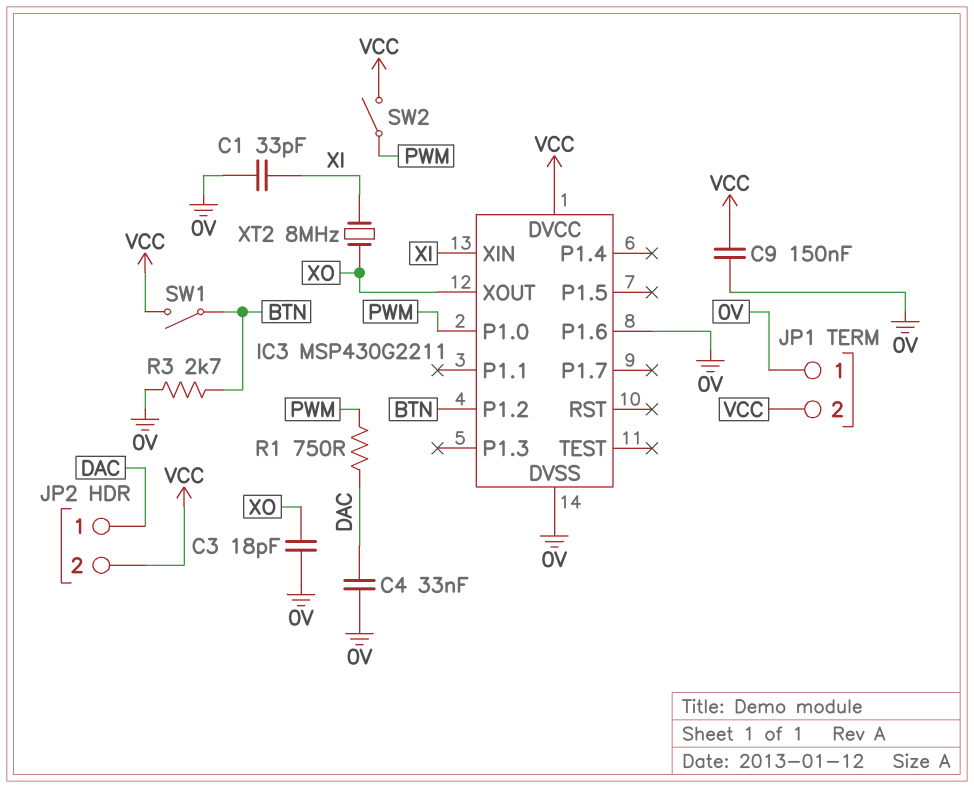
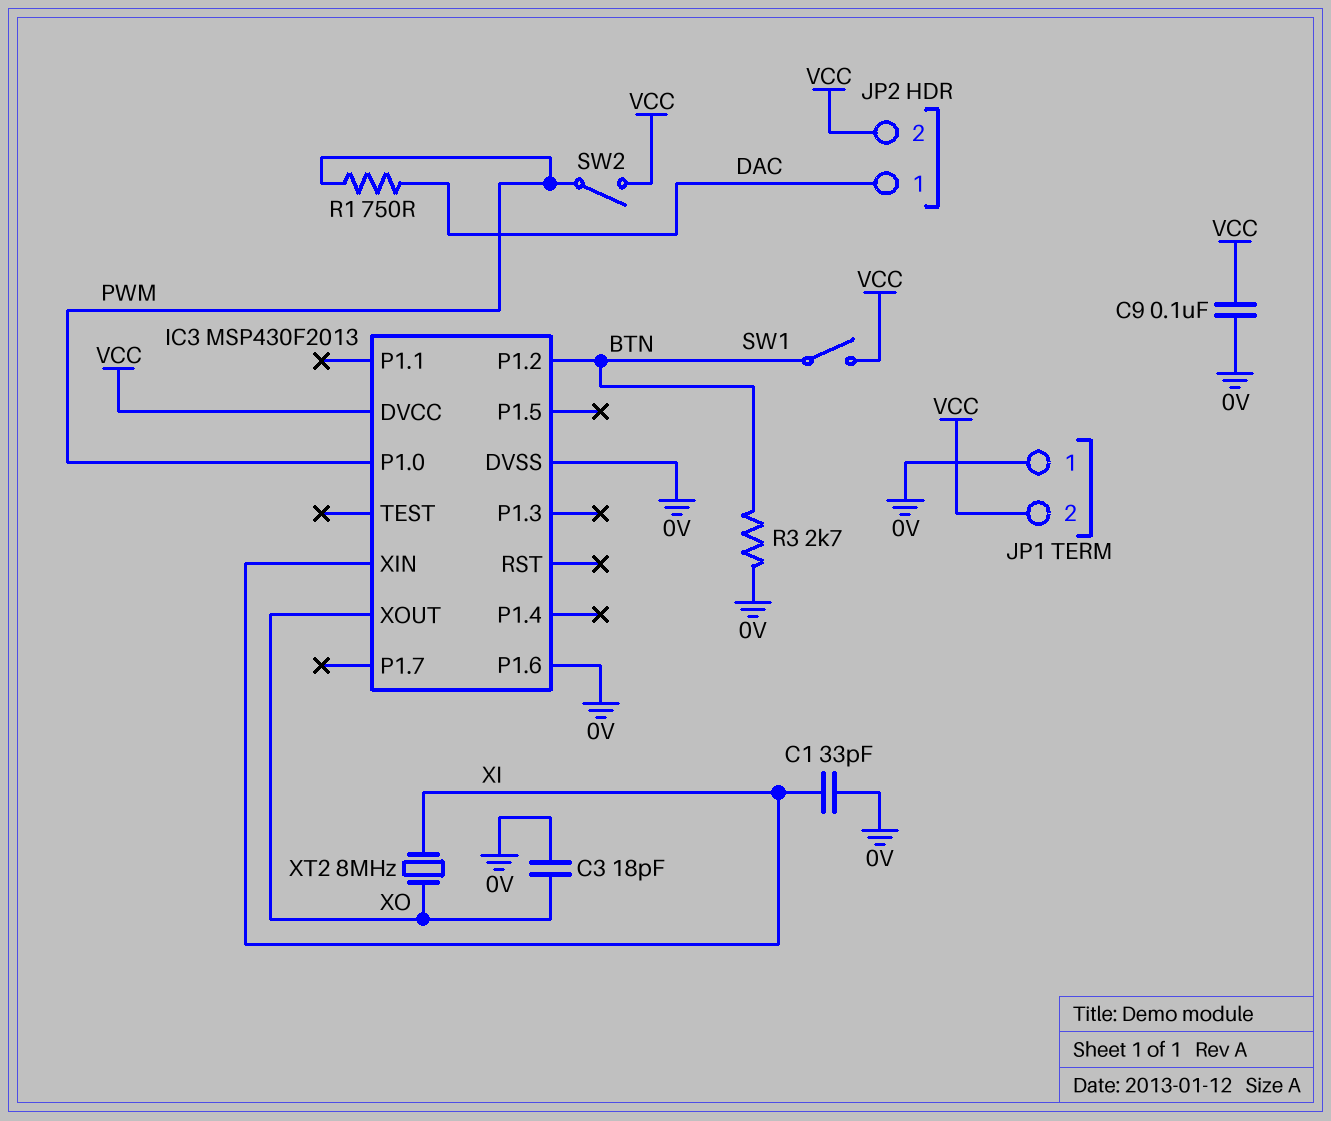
C4: 33nF (0V, DAC) -> none
C9: 150nF (0V, VCC) -> 100nF (0V, VCC)
IC3: MSP430G2211 -> MSP430F2013

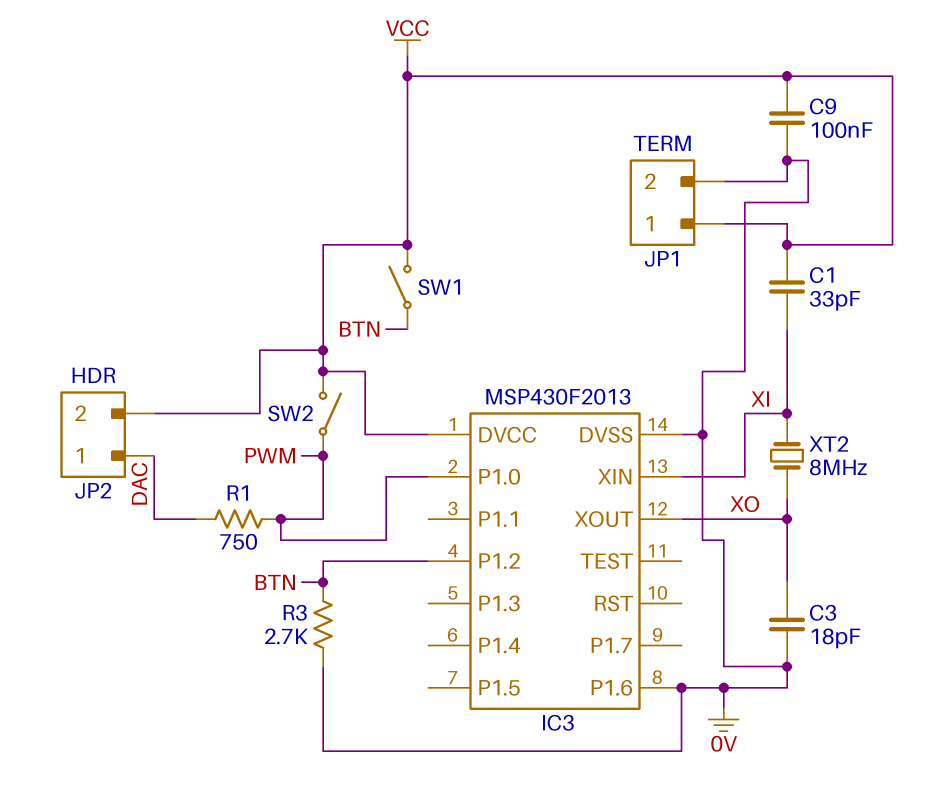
C1: 33pF (0V, XI) -> 33pF (VCC, XI)
JP1 pin 1: 0V -> VCC
JP1 pin 2: VCC -> 0V

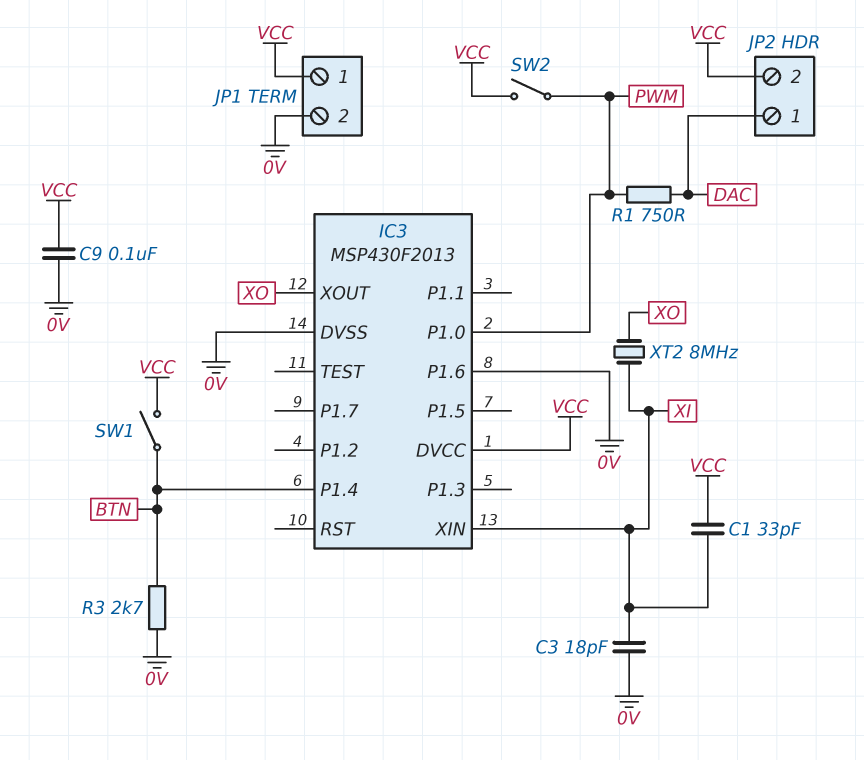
C3: 18pF (0V, XO) -> 18pF (0V, XI)
IC3 pin P1.2: BTN -> none
IC3 pin P1.4: none -> BTN

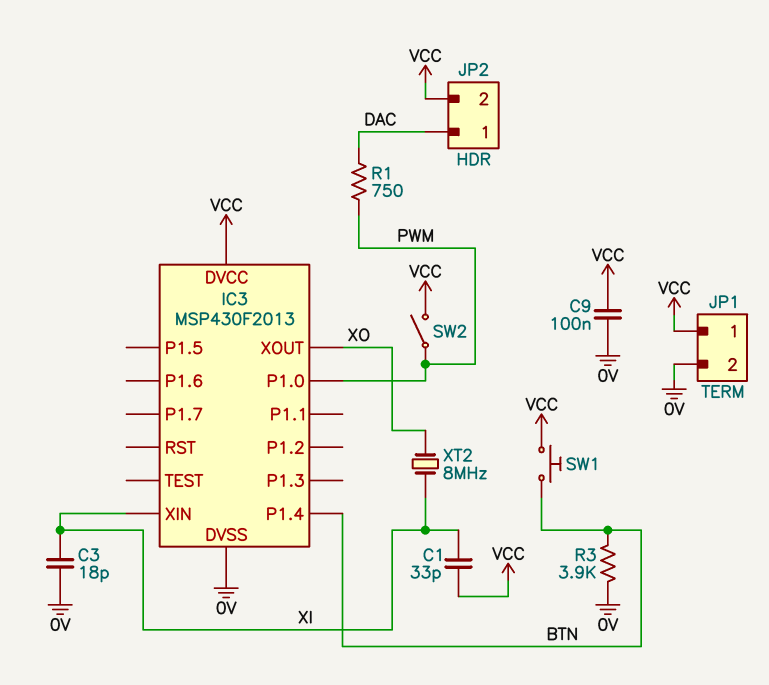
IC3 pin P1.6: 0V -> none
R3: 2.7k (0V, BTN) -> 3.9k (0V, BTN)
SW1: switch (BTN, VCC) -> button (BTN, VCC)

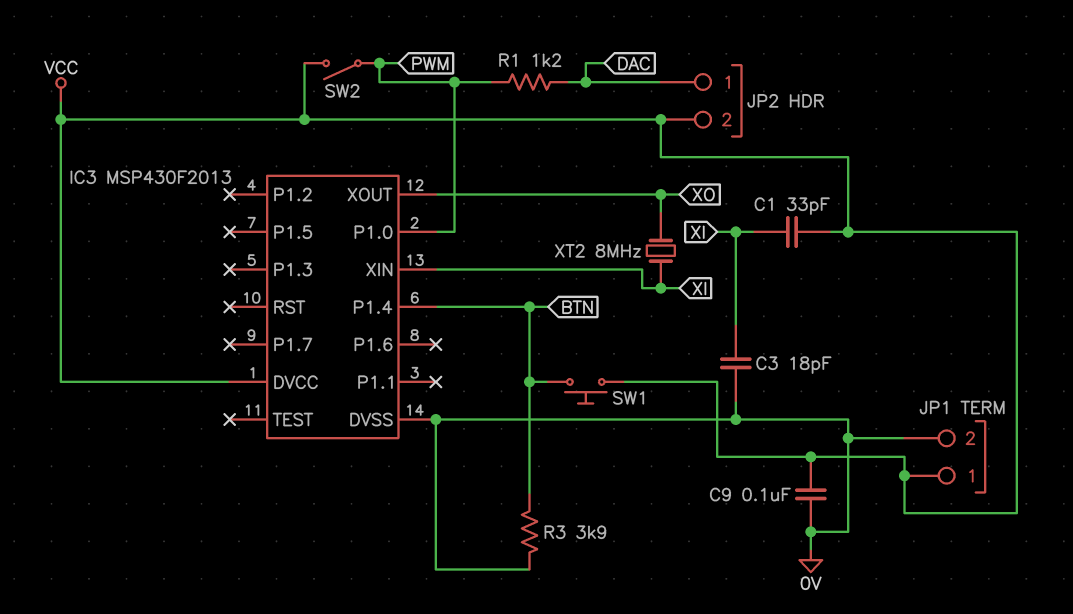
R1: 750 (DAC, PWM) -> 1.2k (DAC, PWM)

